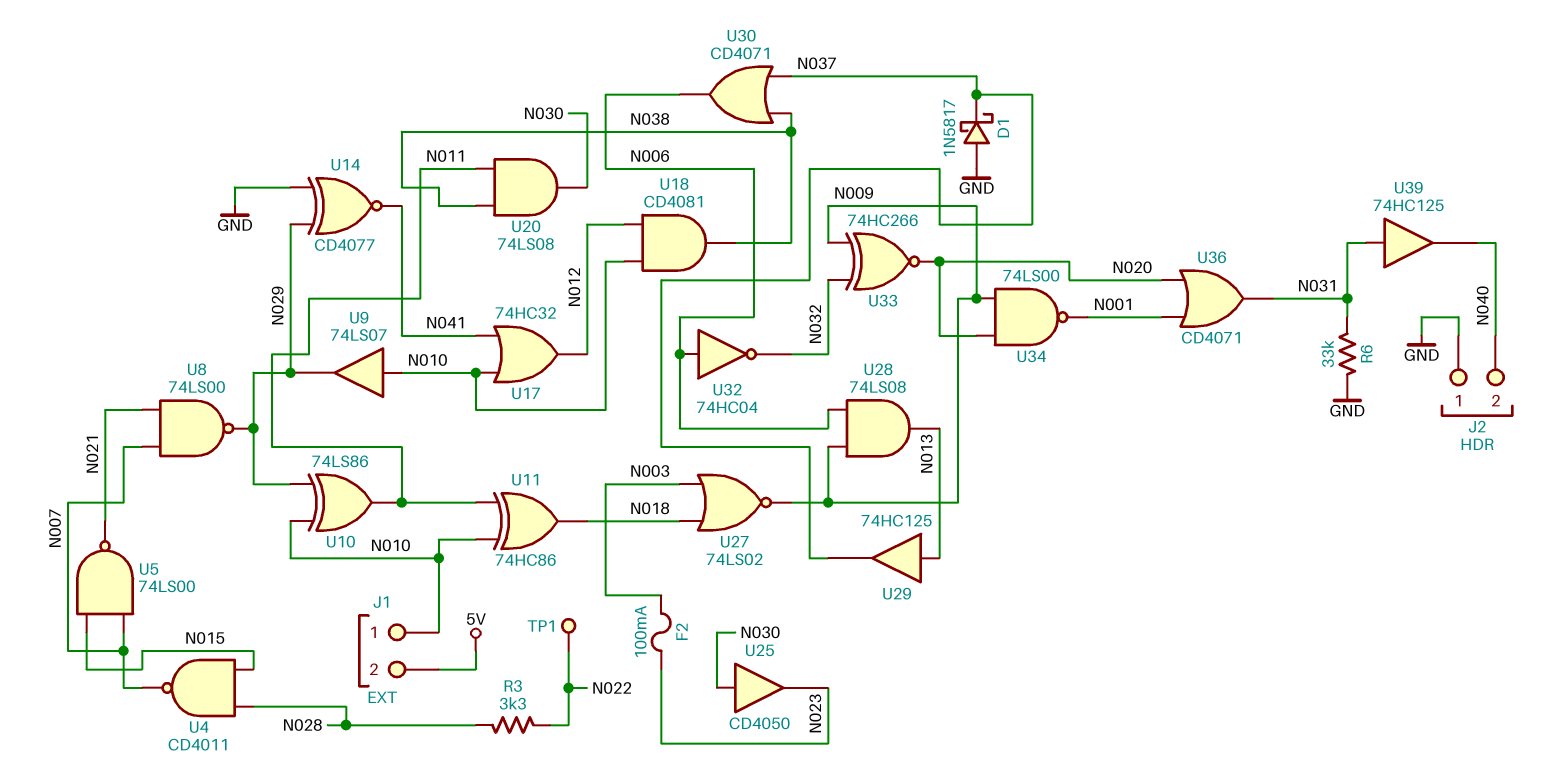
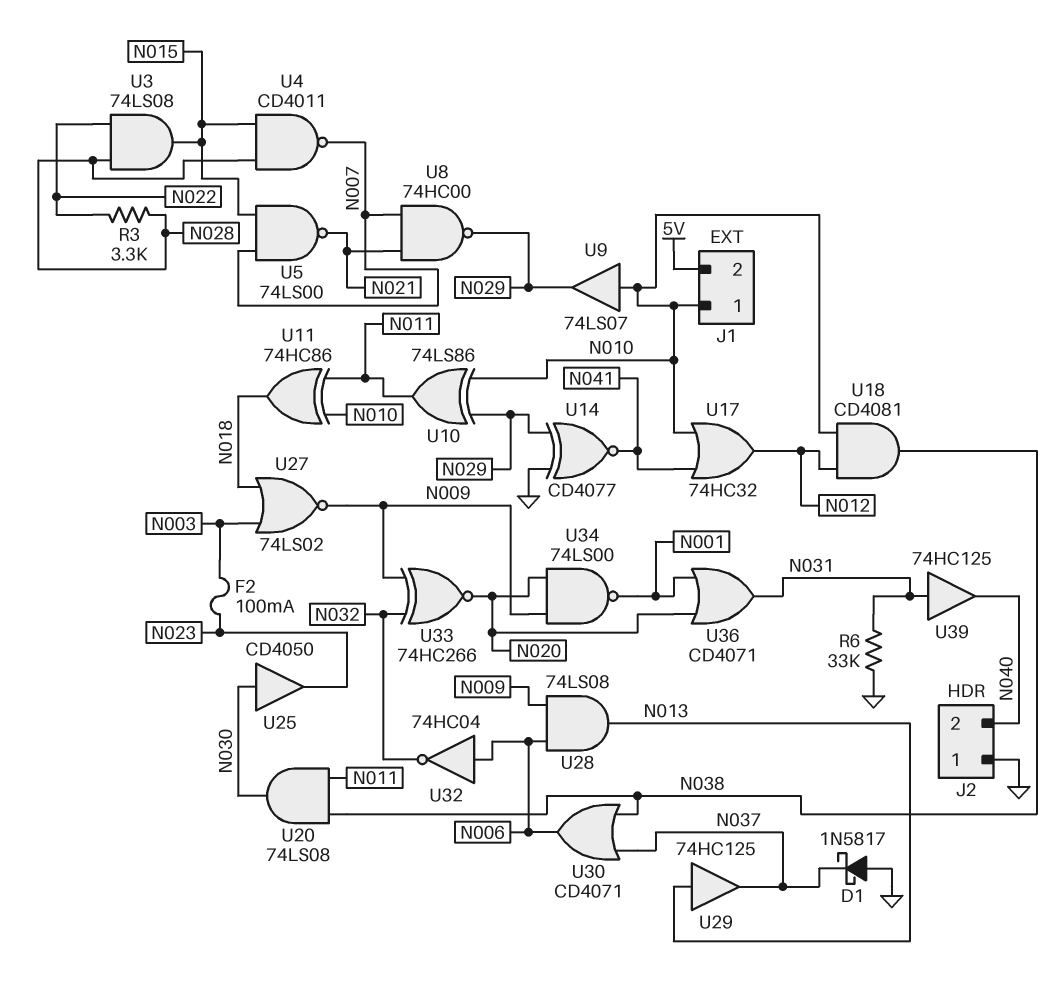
TP1: test point (N022) -> none
U3: none -> AND 74LS08 (in N022, in N028, out N015)
U8: NAND 74LS00 (in N007, in N021, out N029) -> NAND 74HC00 (in N007, in N021, out N029)

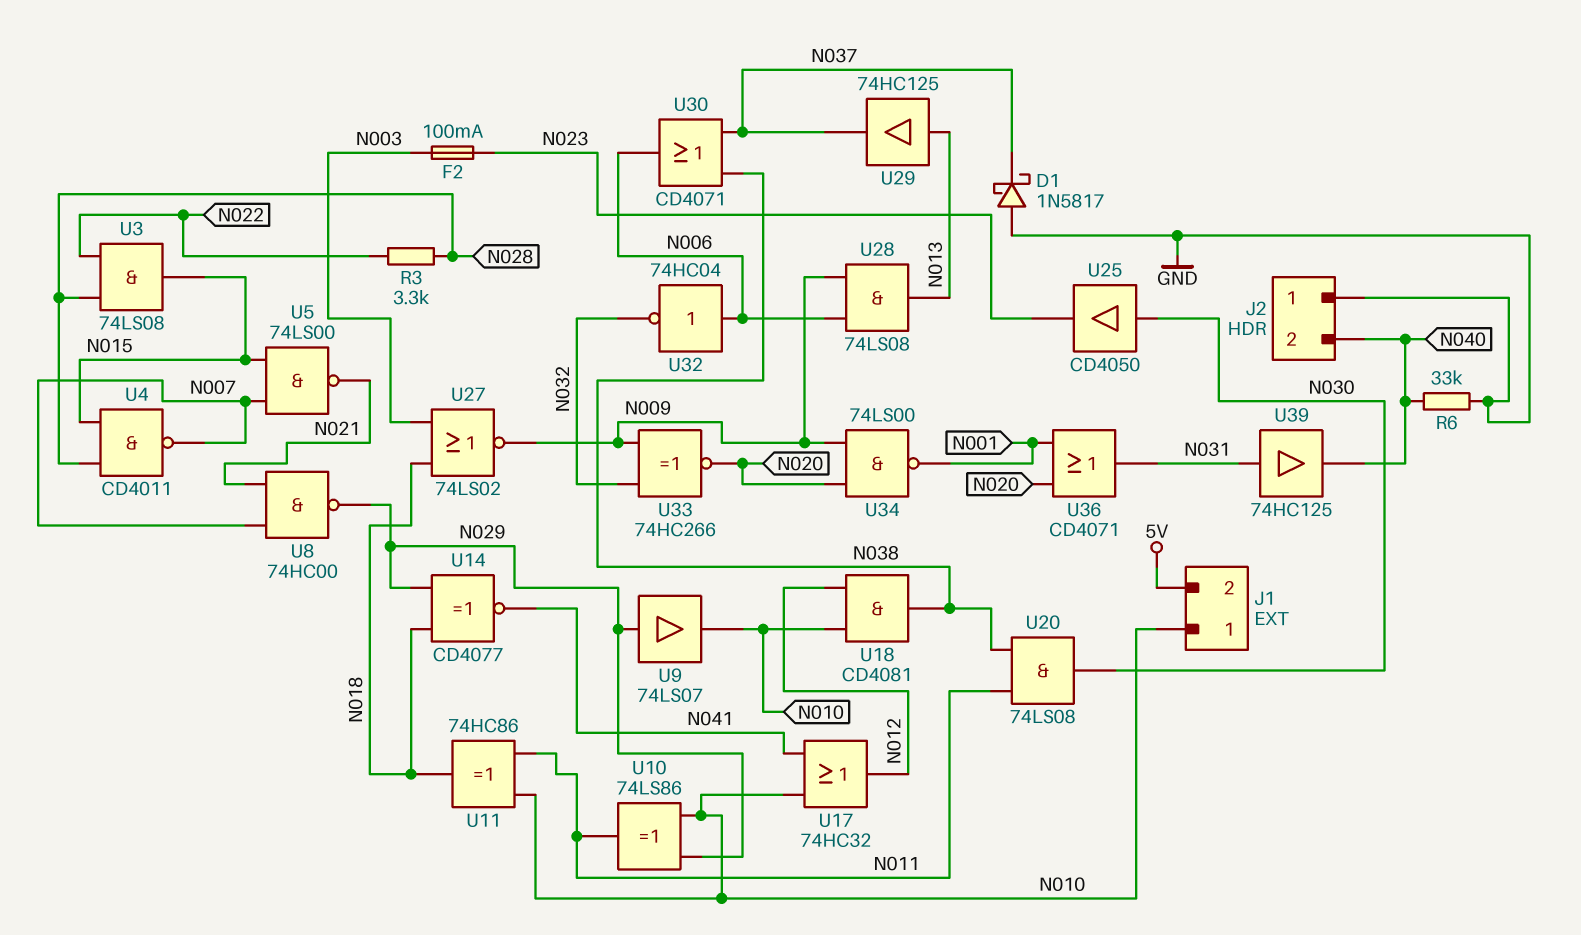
R6: 33k (GND, N031) -> 33k (GND, N040)
U9: buffer 74LS07 (in N010, out N029) -> buffer 74LS07 (in N029, out N010)
U14: XNOR CD4077 (in GND, in N029, out N041) -> XNOR CD4077 (in N018, in N029, out N041)

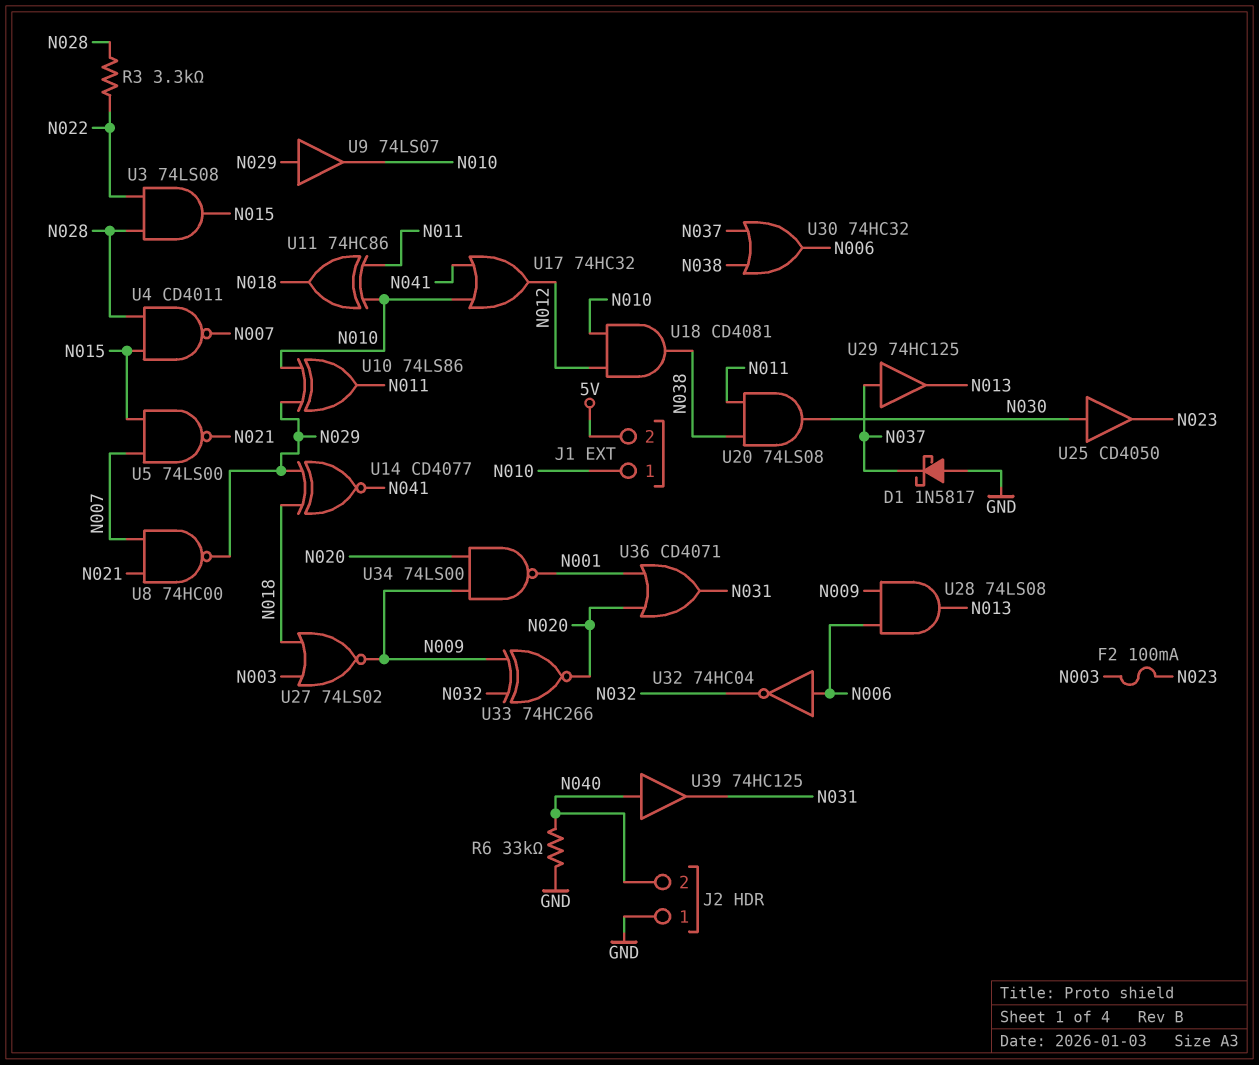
U29: buffer 74HC125 (in N013, out N037) -> buffer 74HC125 (in N037, out N013)
U30: OR CD4071 (in N037, in N038, out N006) -> OR 74HC32 (in N037, in N038, out N006)
U39: buffer 74HC125 (in N031, out N040) -> buffer 74HC125 (in N040, out N031)

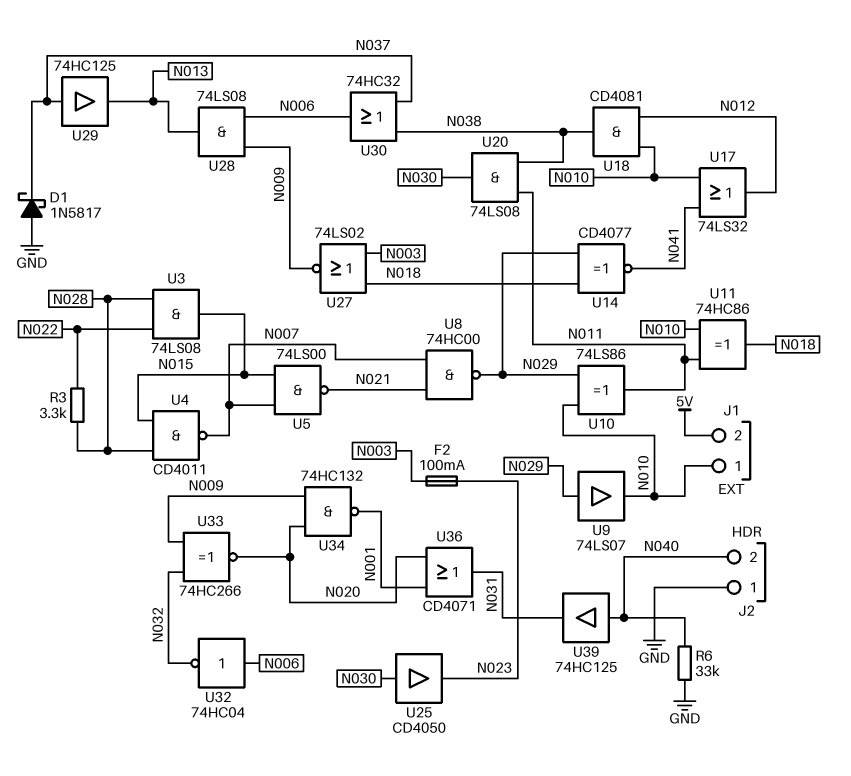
U17: OR 74HC32 (in N010, in N041, out N012) -> OR 74LS32 (in N010, in N041, out N012)
U34: NAND 74LS00 (in N009, in N020, out N001) -> NAND 74HC132 (in N009, in N020, out N001)

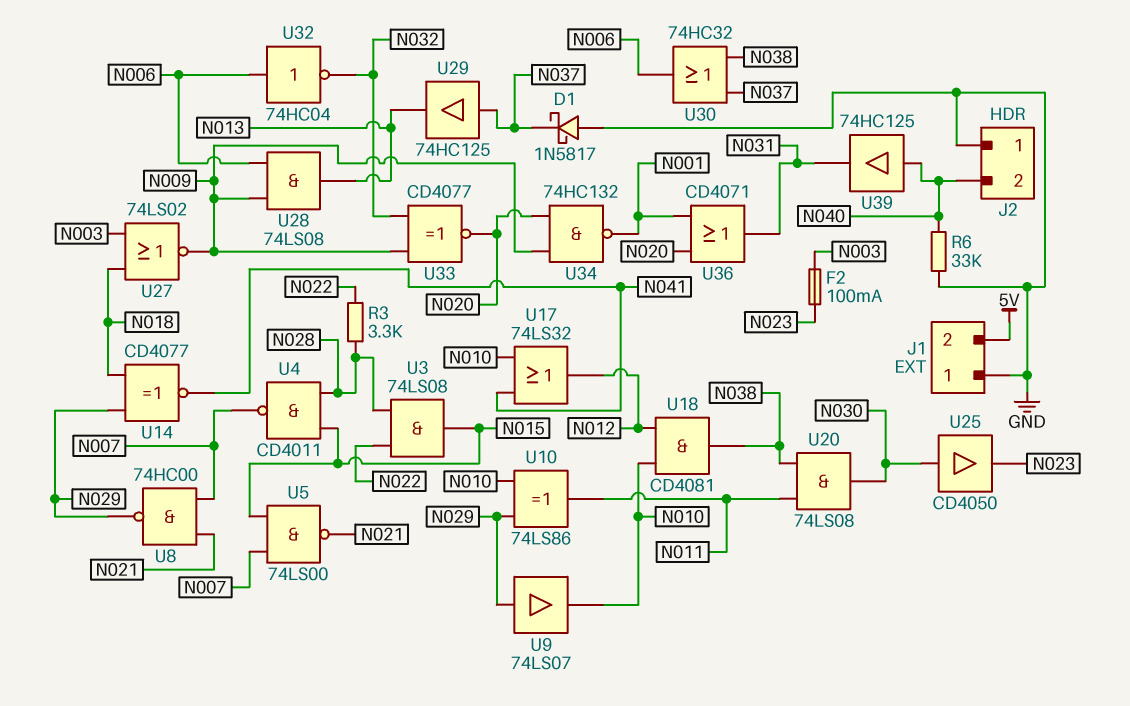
J1 pin 1: N010 -> GND
U11: XOR 74HC86 (in N010, in N011, out N018) -> none
U33: XNOR 74HC266 (in N009, in N032, out N020) -> XNOR CD4077 (in N009, in N032, out N020)

